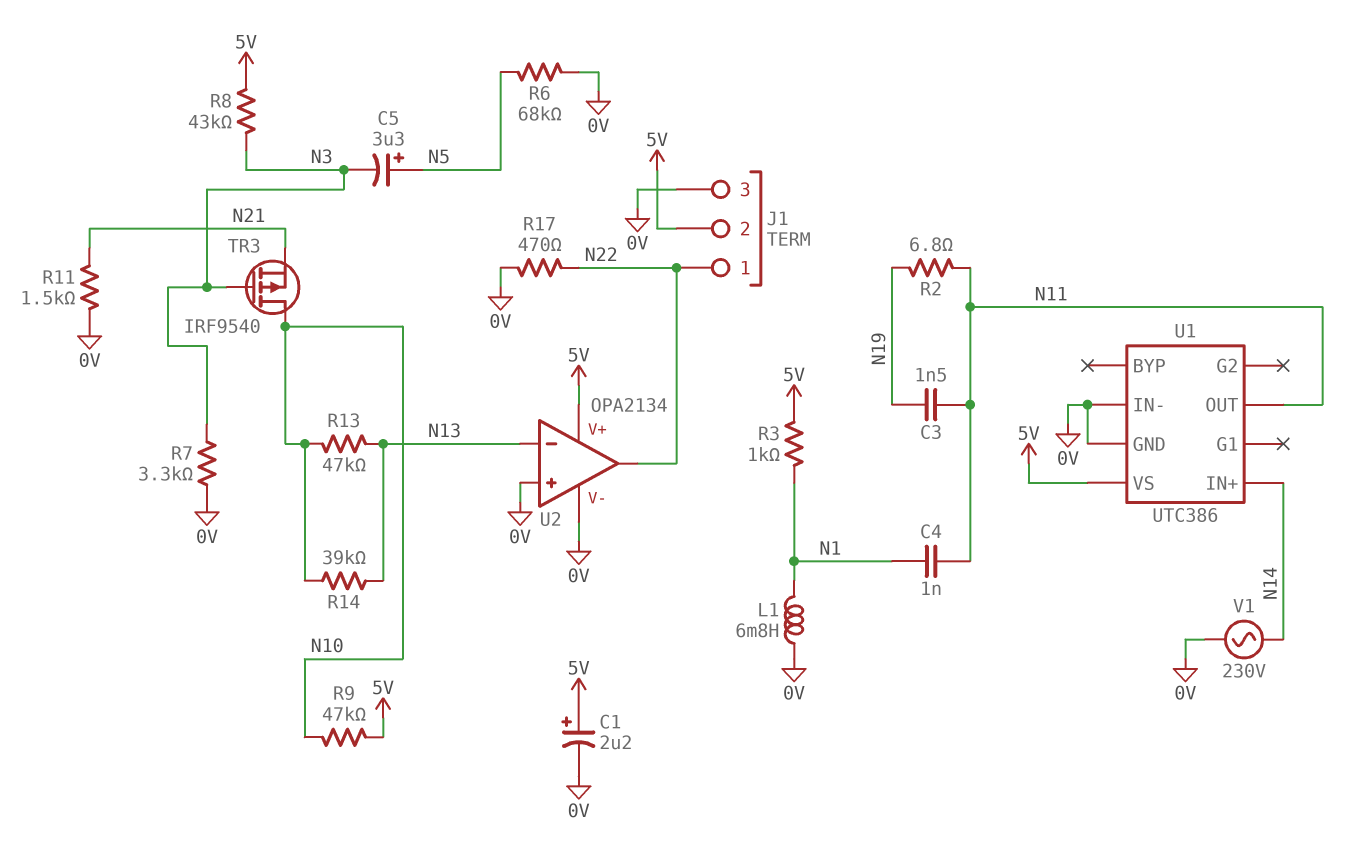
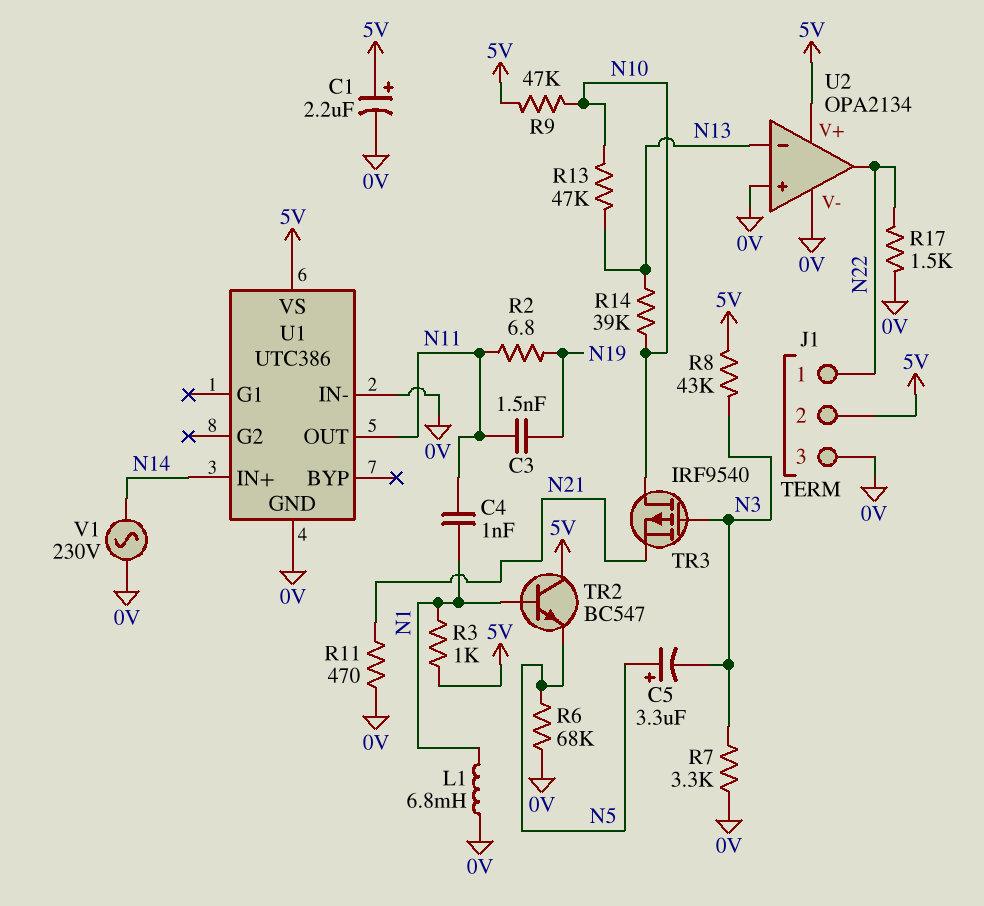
R11: 1.5k (0V, N21) -> 470 (0V, N21)
R17: 470 (0V, N22) -> 1.5k (0V, N22)
TR2: none -> NPN BC547 (B N1, C 5V, E N5)

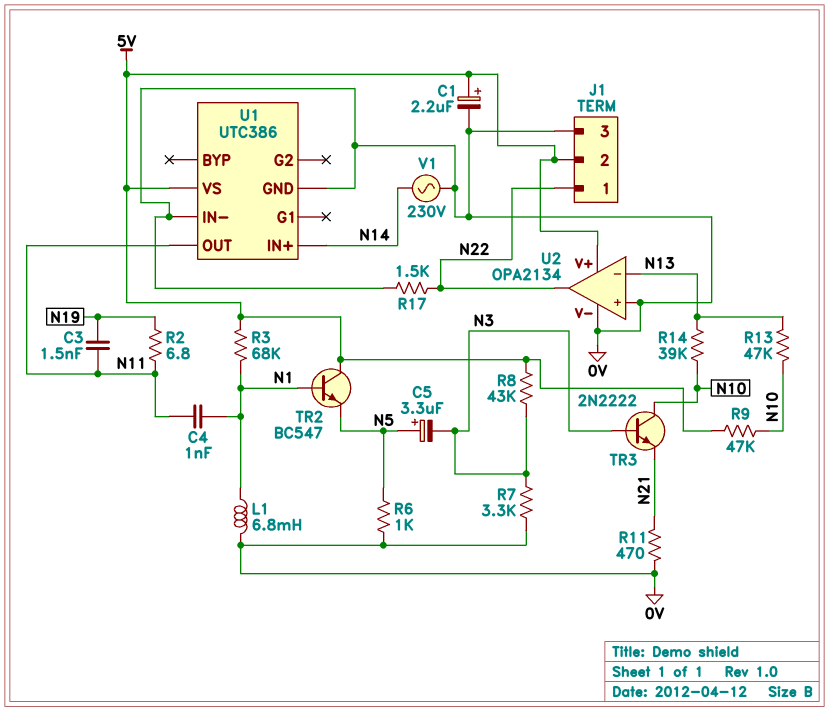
R3: 1k (5V, N1) -> 68k (5V, N1)
R6: 68k (0V, N5) -> 1k (0V, N5)
TR3: PMOS IRF9540 (G N3, D N10, S N21) -> NPN 2N2222 (B N3, C N10, E N21)

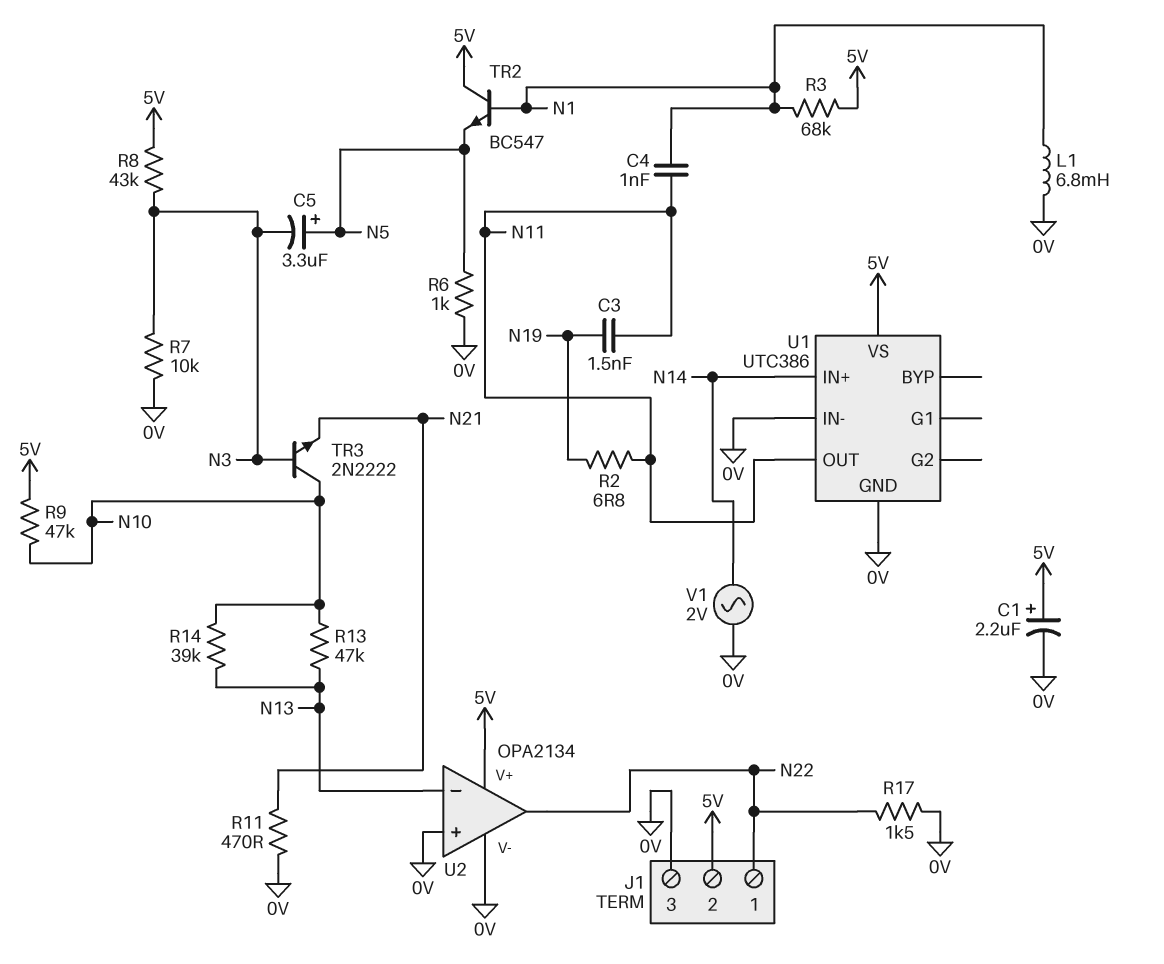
R7: 3.3k (0V, N3) -> 10k (0V, N3)
V1: AC 230V (0V, N14) -> AC 2V (0V, N14)

